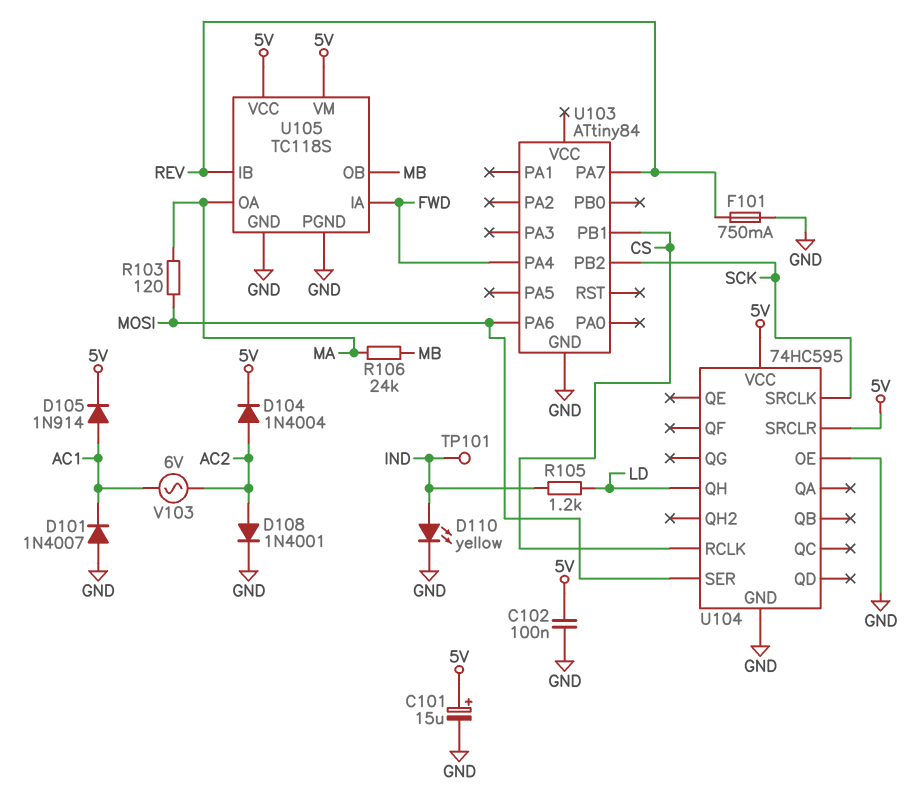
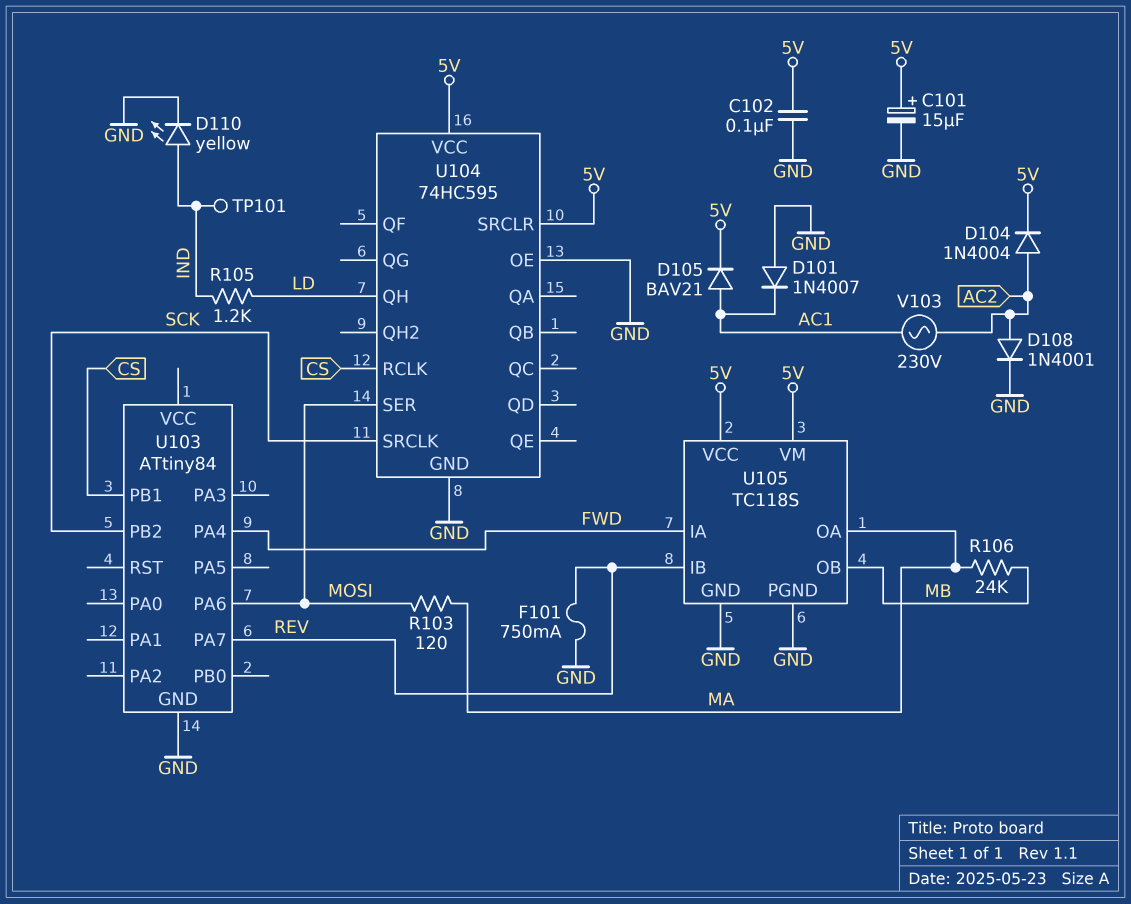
D105: diode 1N914 (A AC1, K 5V) -> diode BAV21 (A AC1, K 5V)
V103: AC 6V (AC1, AC2) -> AC 230V (AC1, AC2)

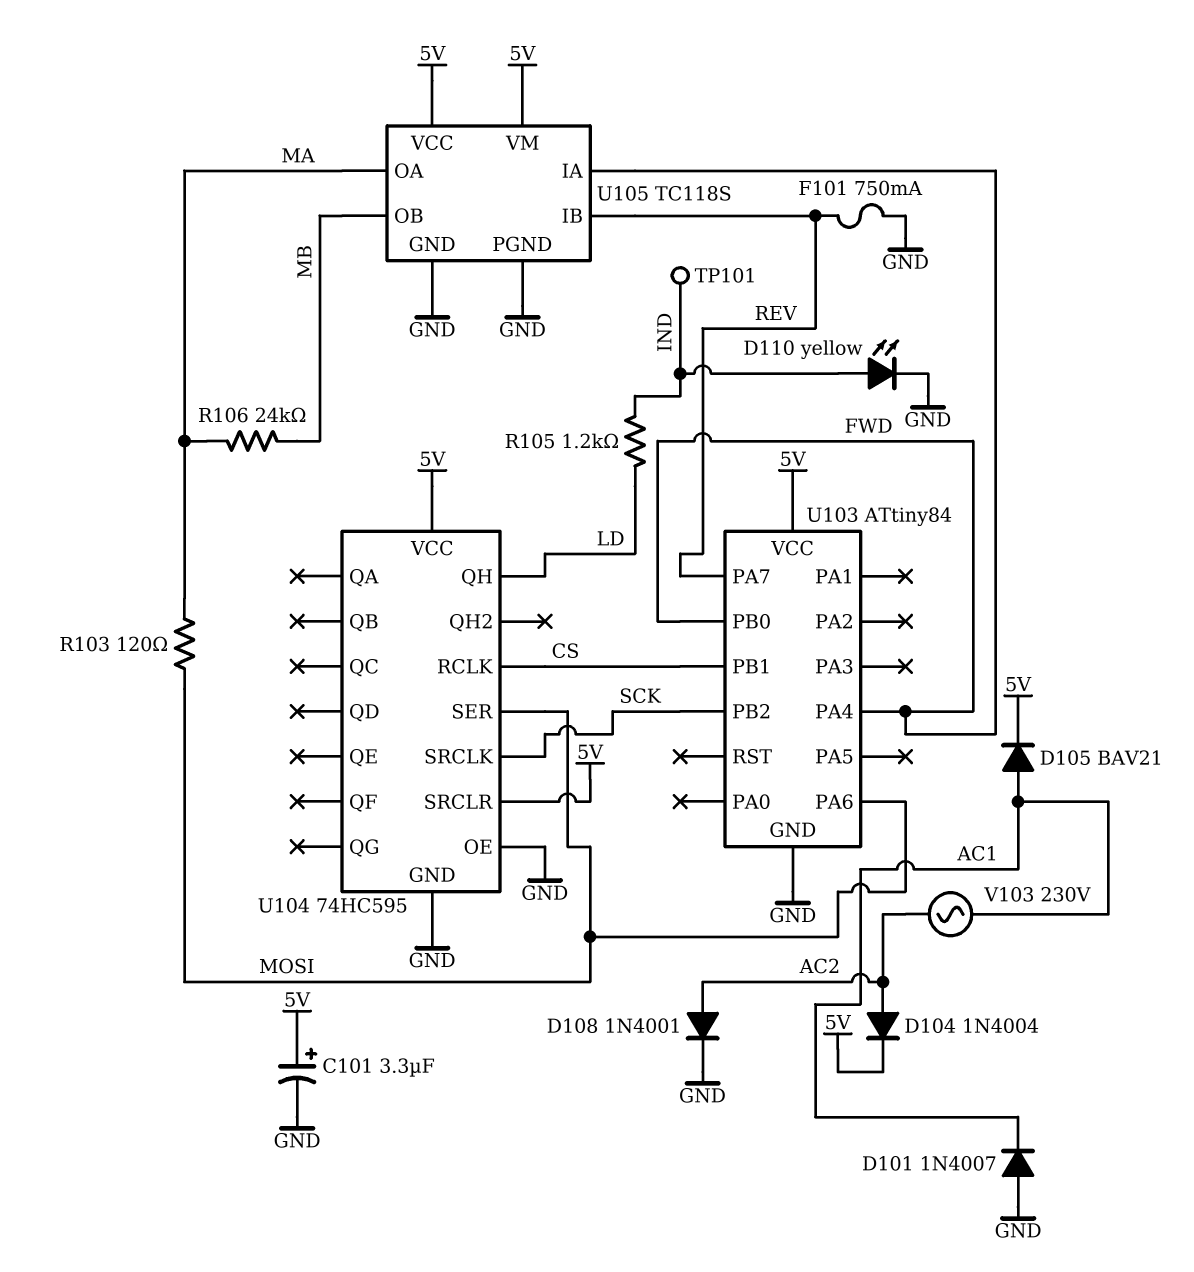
C101: 15uF (plus 5V, minus GND) -> 3.3uF (plus 5V, minus GND)
C102: 100nF (5V, GND) -> none
U103 pin PB0: none -> FWD
U103 pin VCC: none -> 5V

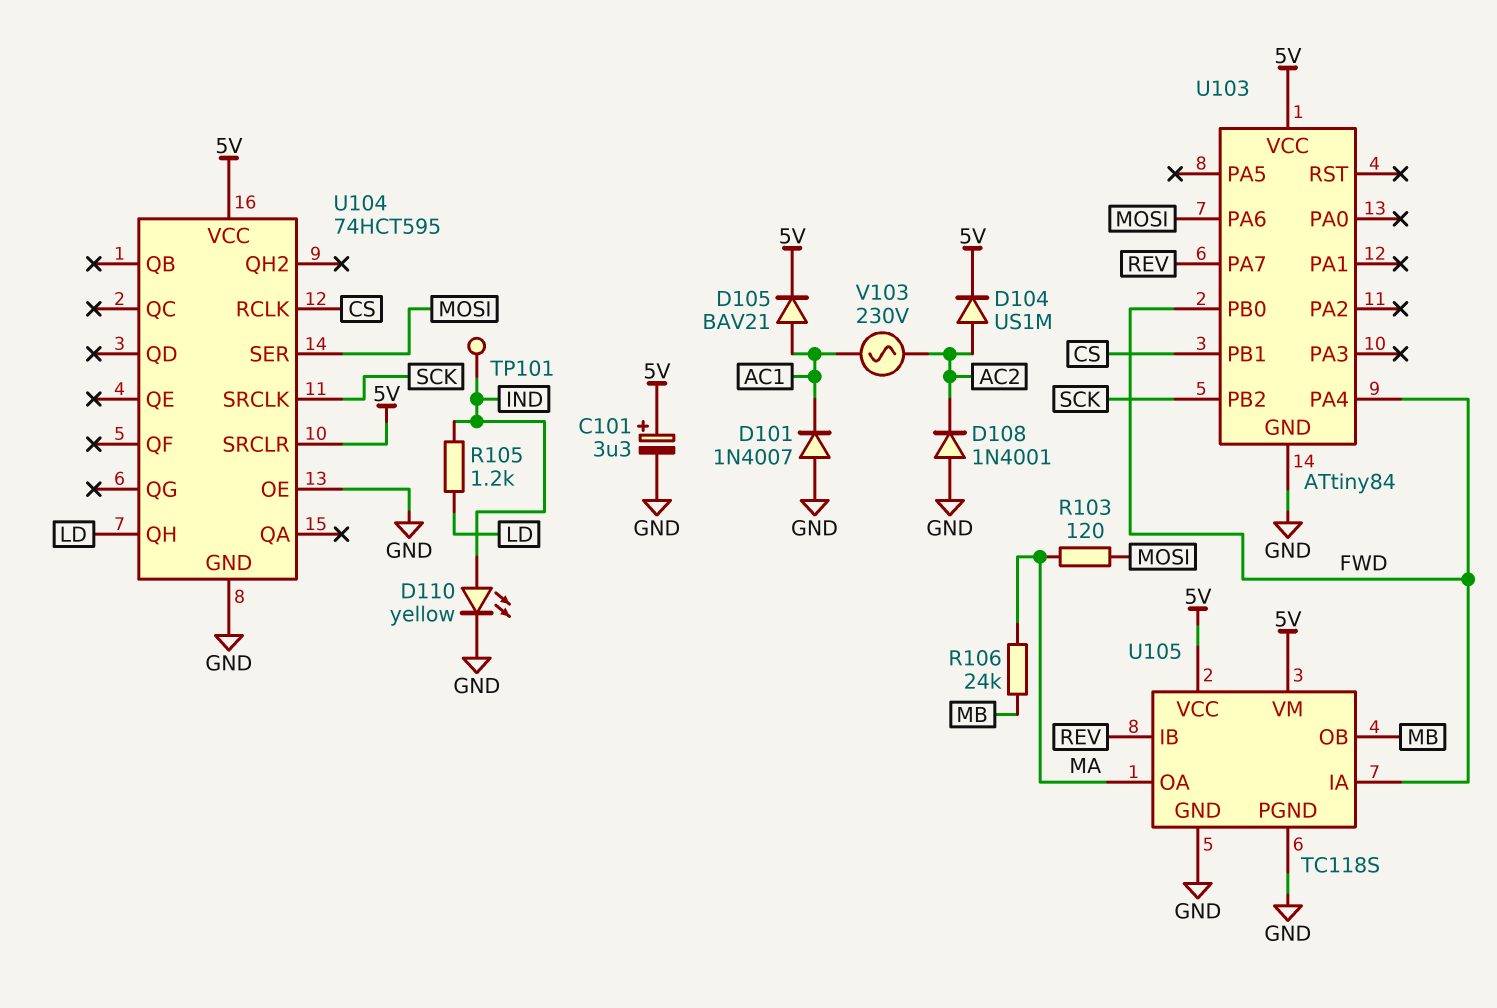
D104: diode 1N4004 (A AC2, K 5V) -> diode US1M (A AC2, K 5V)
D108: diode 1N4001 (A AC2, K GND) -> diode 1N4001 (A GND, K AC2)
F101: 750mA (GND, REV) -> none
U104: 74HC595 -> 74HCT595

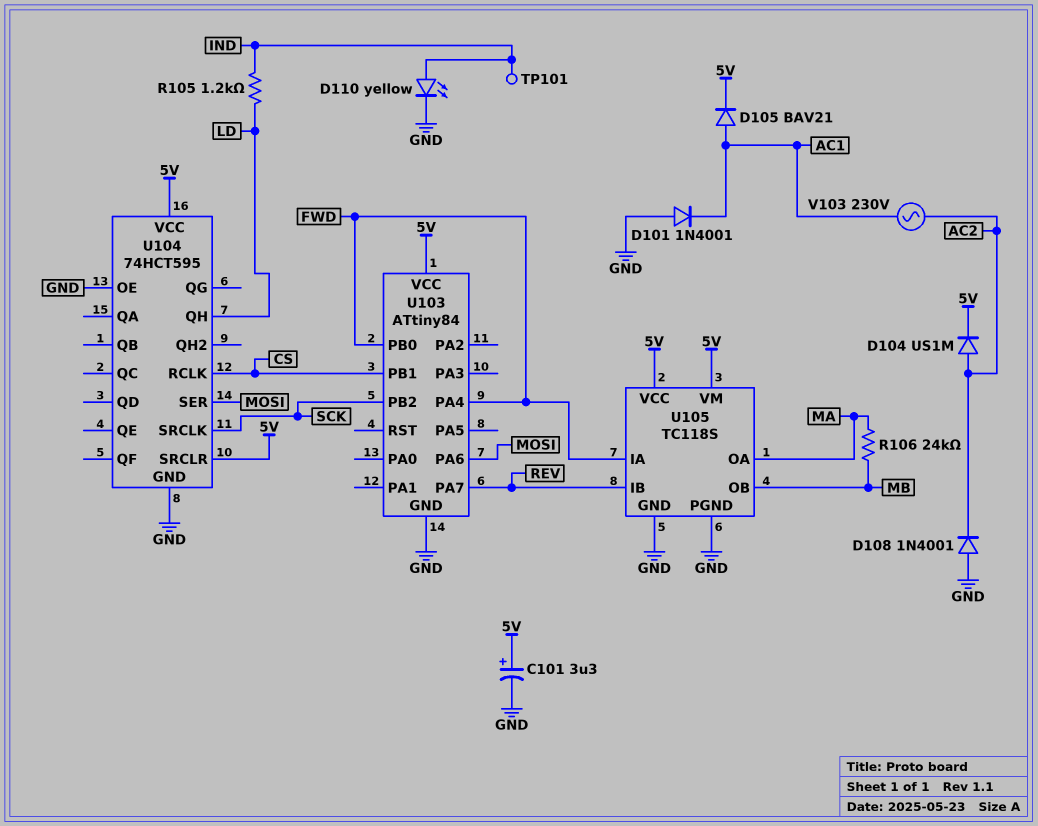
D101: diode 1N4007 (A GND, K AC1) -> diode 1N4001 (A GND, K AC1)
R103: 120 (MA, MOSI) -> none

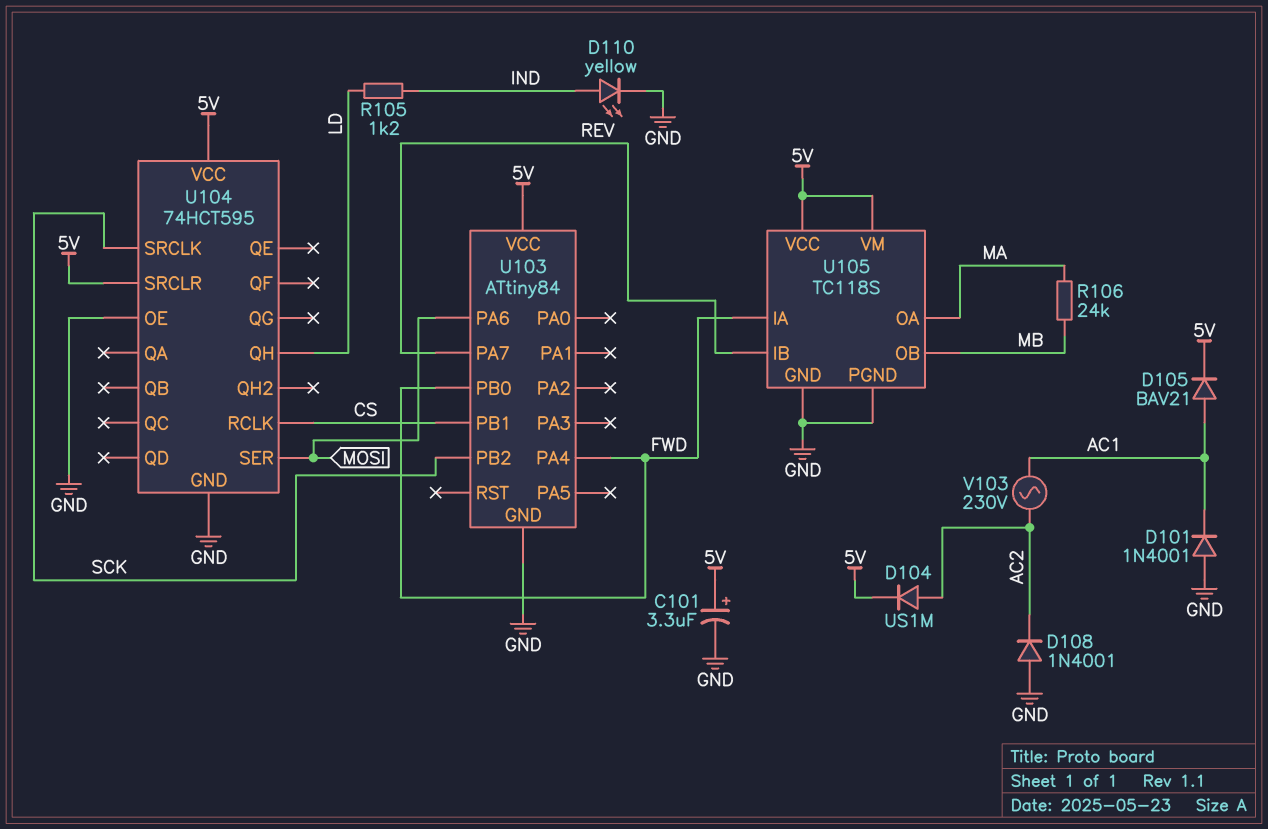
TP101: test point (IND) -> none

